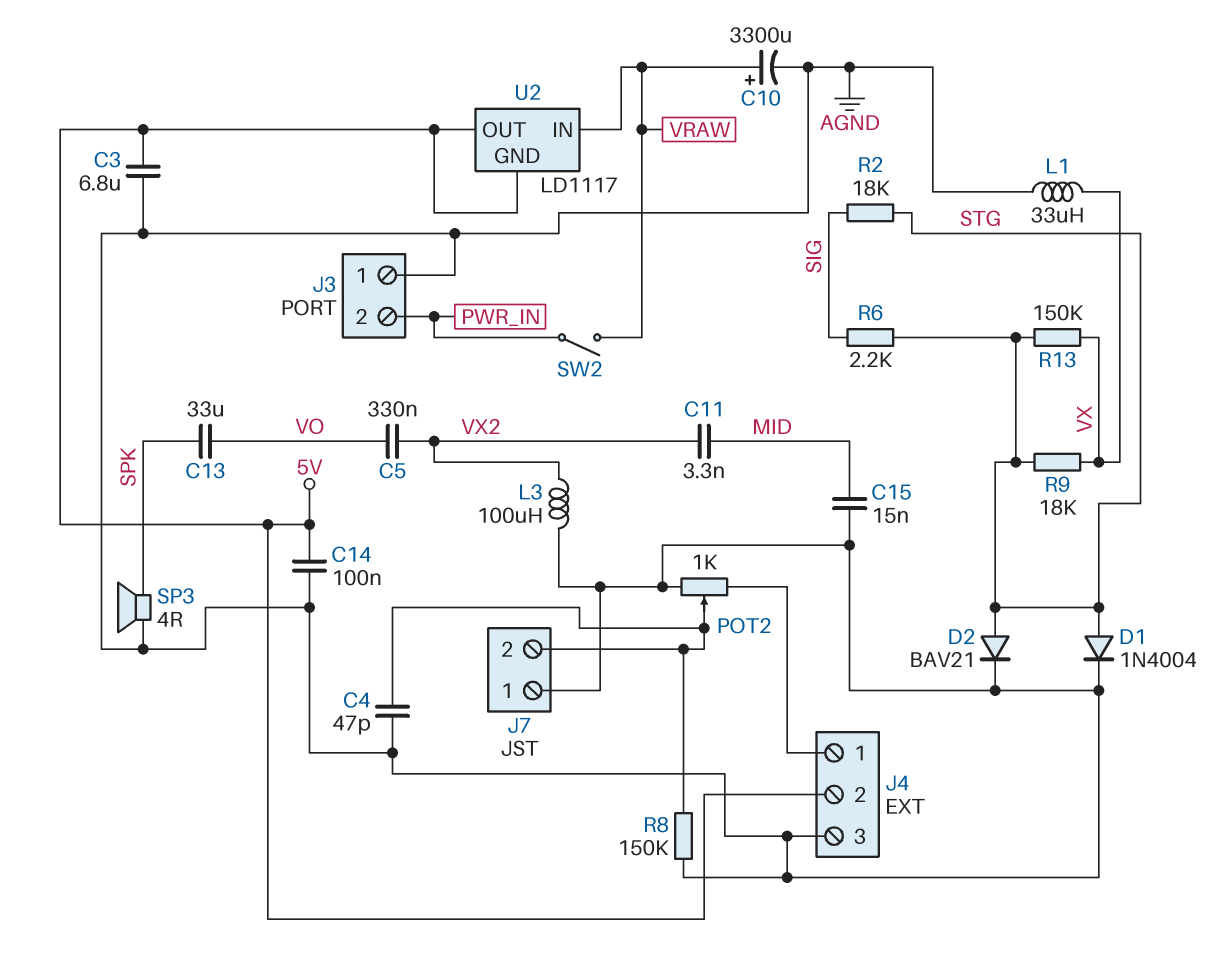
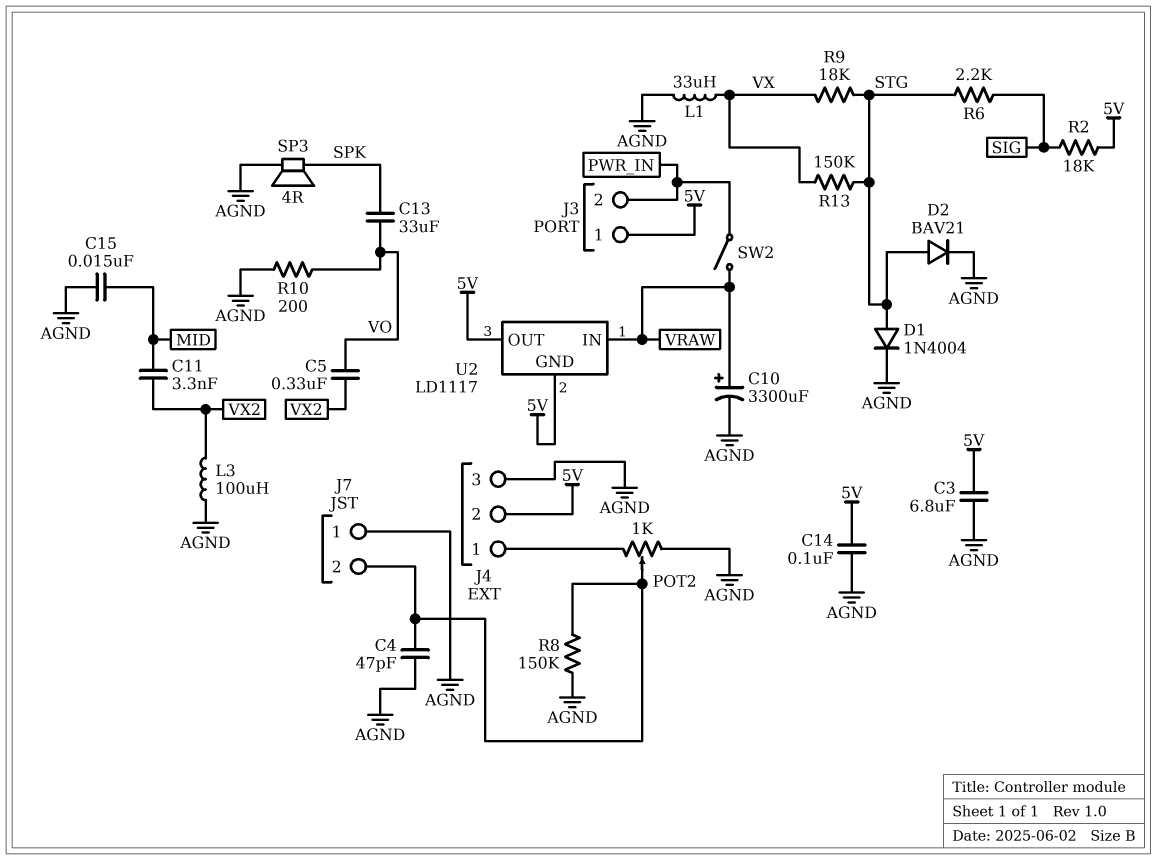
J3 pin 1: AGND -> 5V
R2: 18k (SIG, STG) -> 18k (5V, SIG)
R10: none -> 200 (AGND, VO)

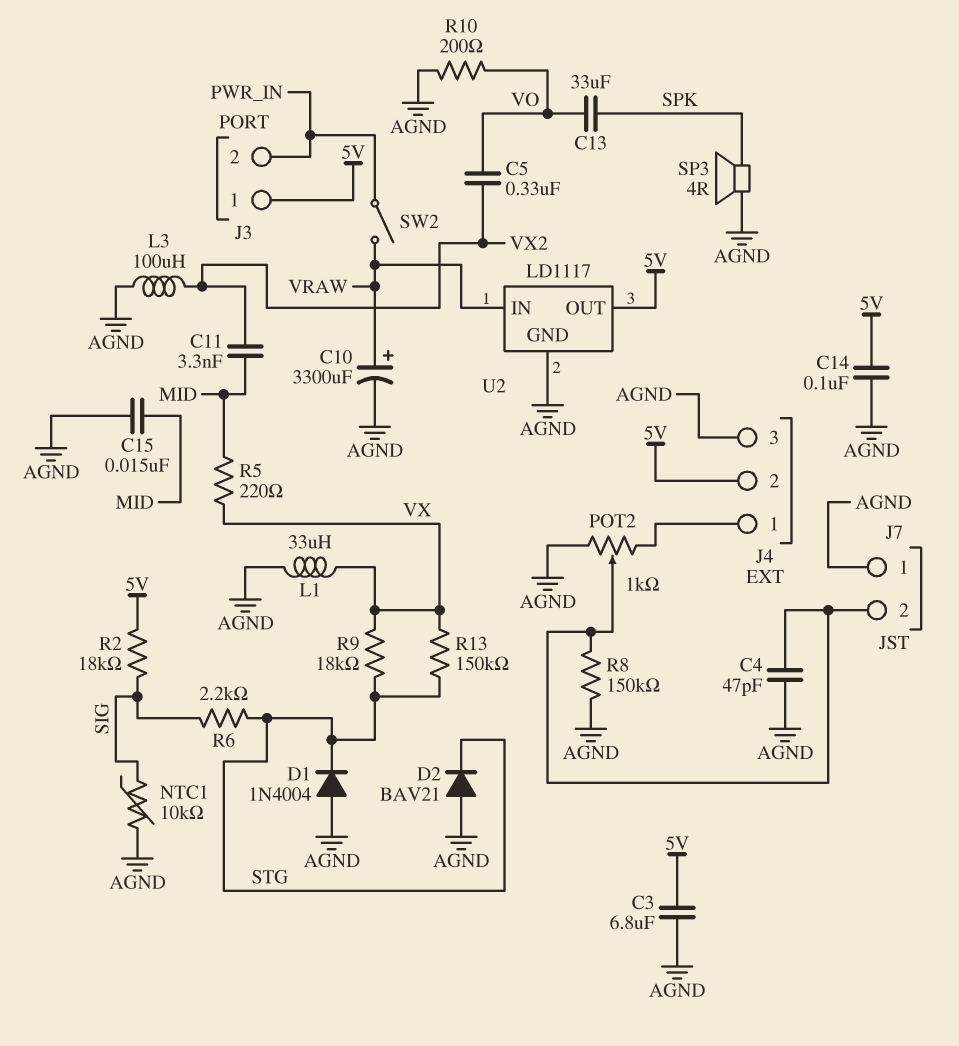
D1: diode 1N4004 (A STG, K AGND) -> diode 1N4004 (A AGND, K STG)
D2: diode BAV21 (A STG, K AGND) -> diode BAV21 (A AGND, K STG)
NTC1: none -> 10k (AGND, SIG)
R5: none -> 220 (MID, VX)
U2 pin GND: 5V -> AGND

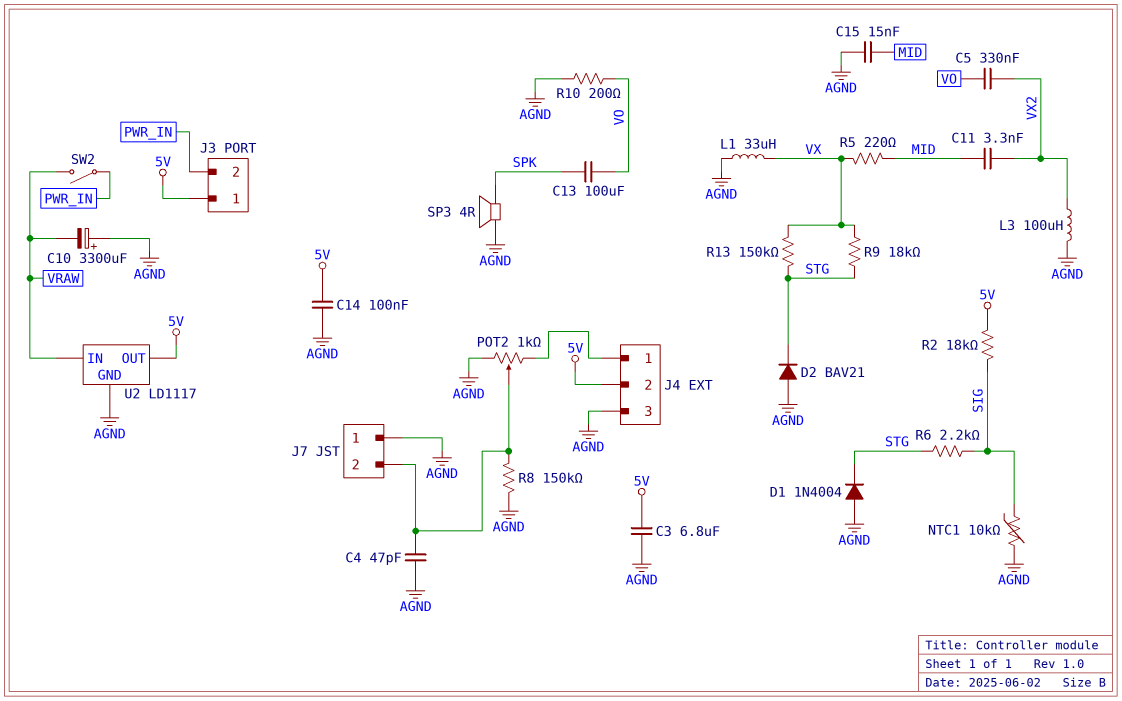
C10: 3300uF (plus VRAW, minus AGND) -> 3300uF (plus AGND, minus VRAW)
C13: 33uF (SPK, VO) -> 100uF (SPK, VO)

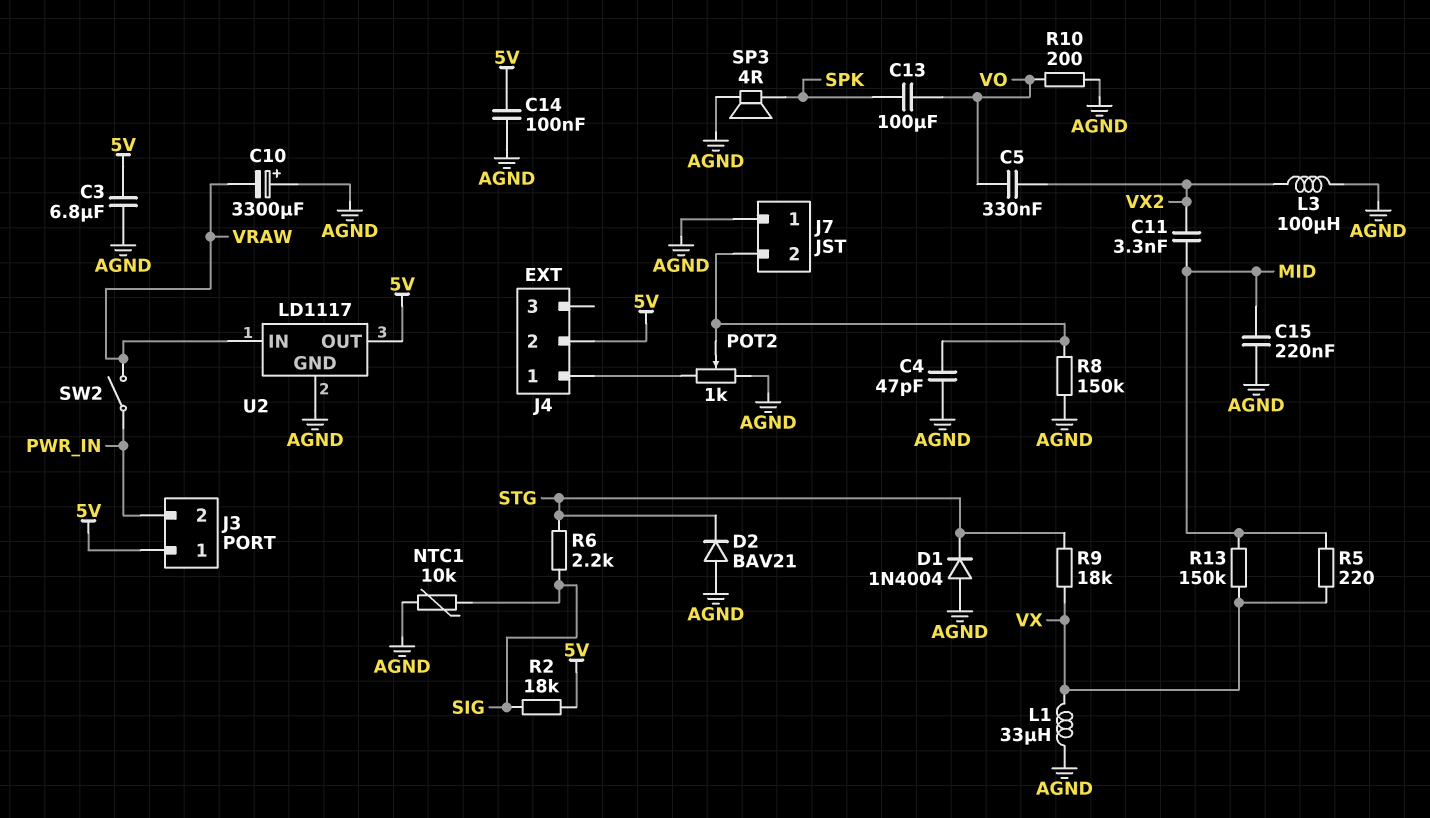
C15: 15nF (AGND, MID) -> 220nF (AGND, MID)
J4 pin 3: AGND -> none
R13: 150k (STG, VX) -> 150k (MID, VX)

